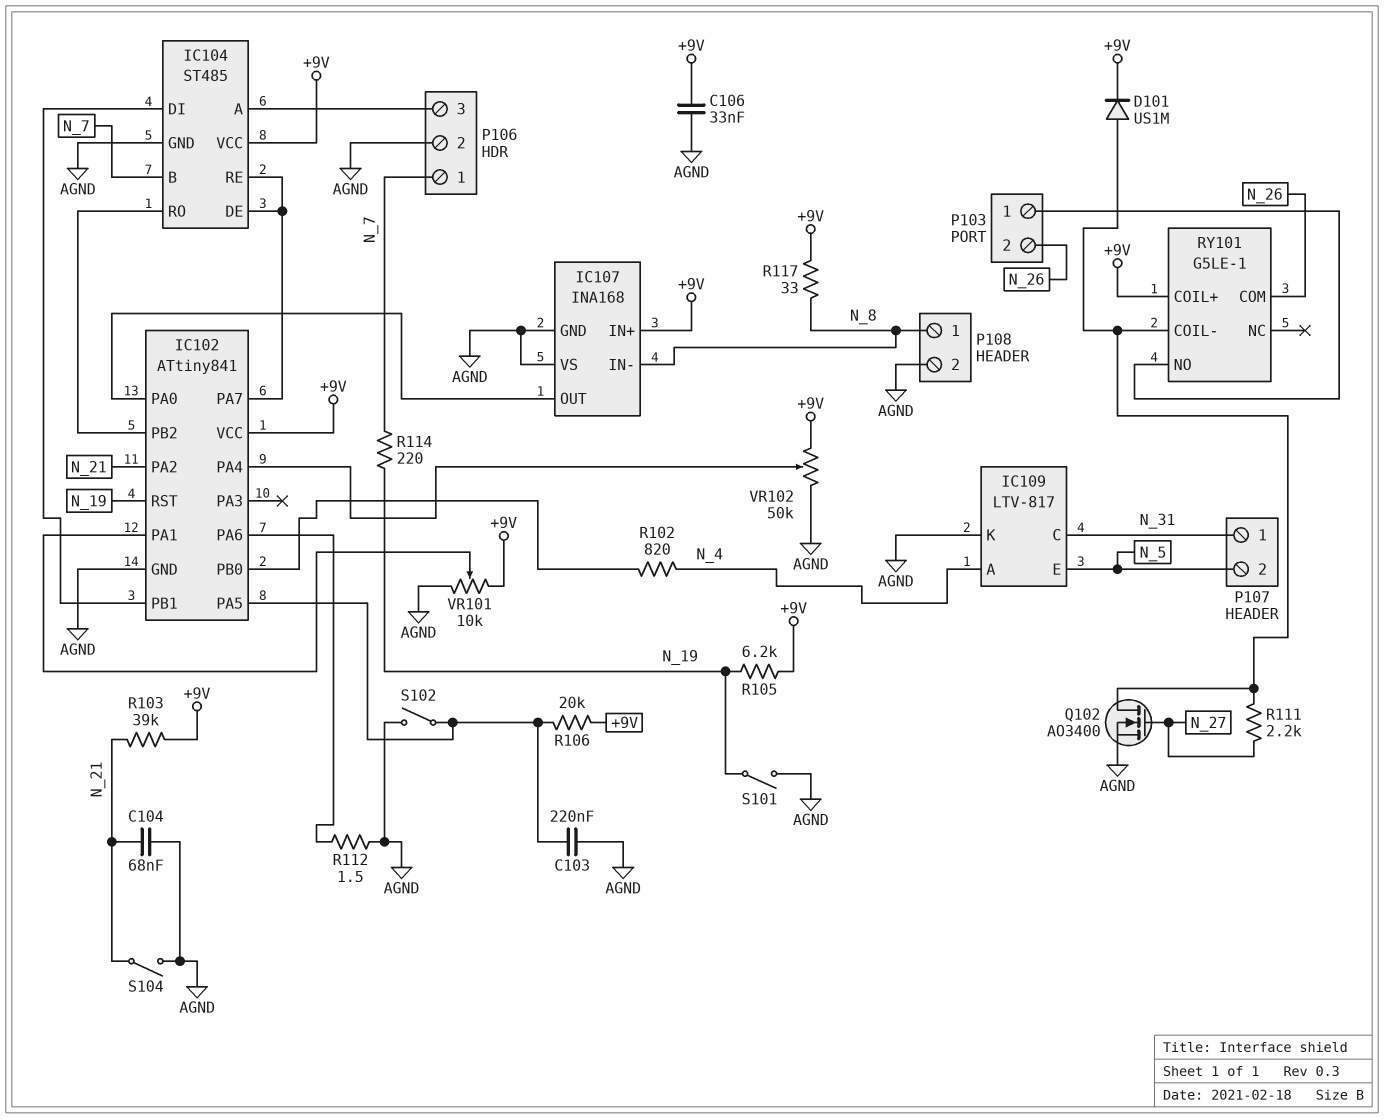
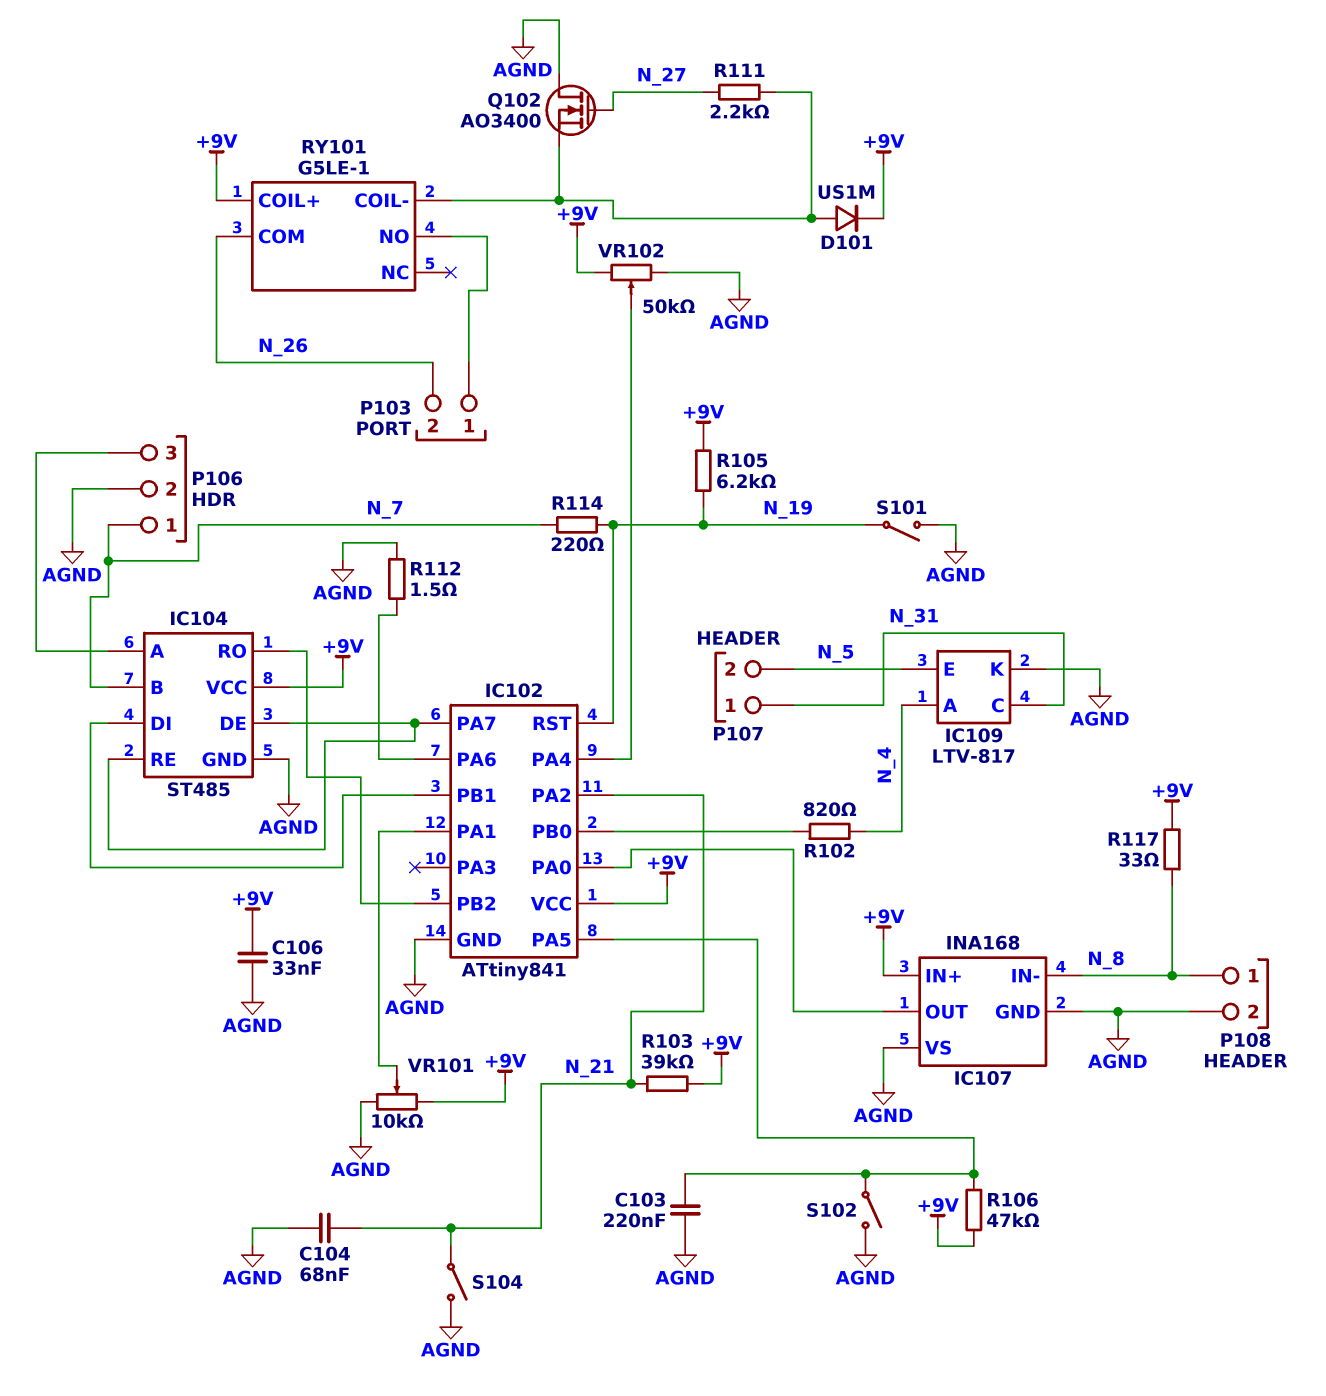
Q102: NMOS AO3400 (G N_27, D RY101/COIL-, S AGND) -> NMOS AO3400 (G N_27, D AGND, S RY101/COIL-)
R106: 20k (+9V, IC102/PA5) -> 47k (+9V, IC102/PA5)

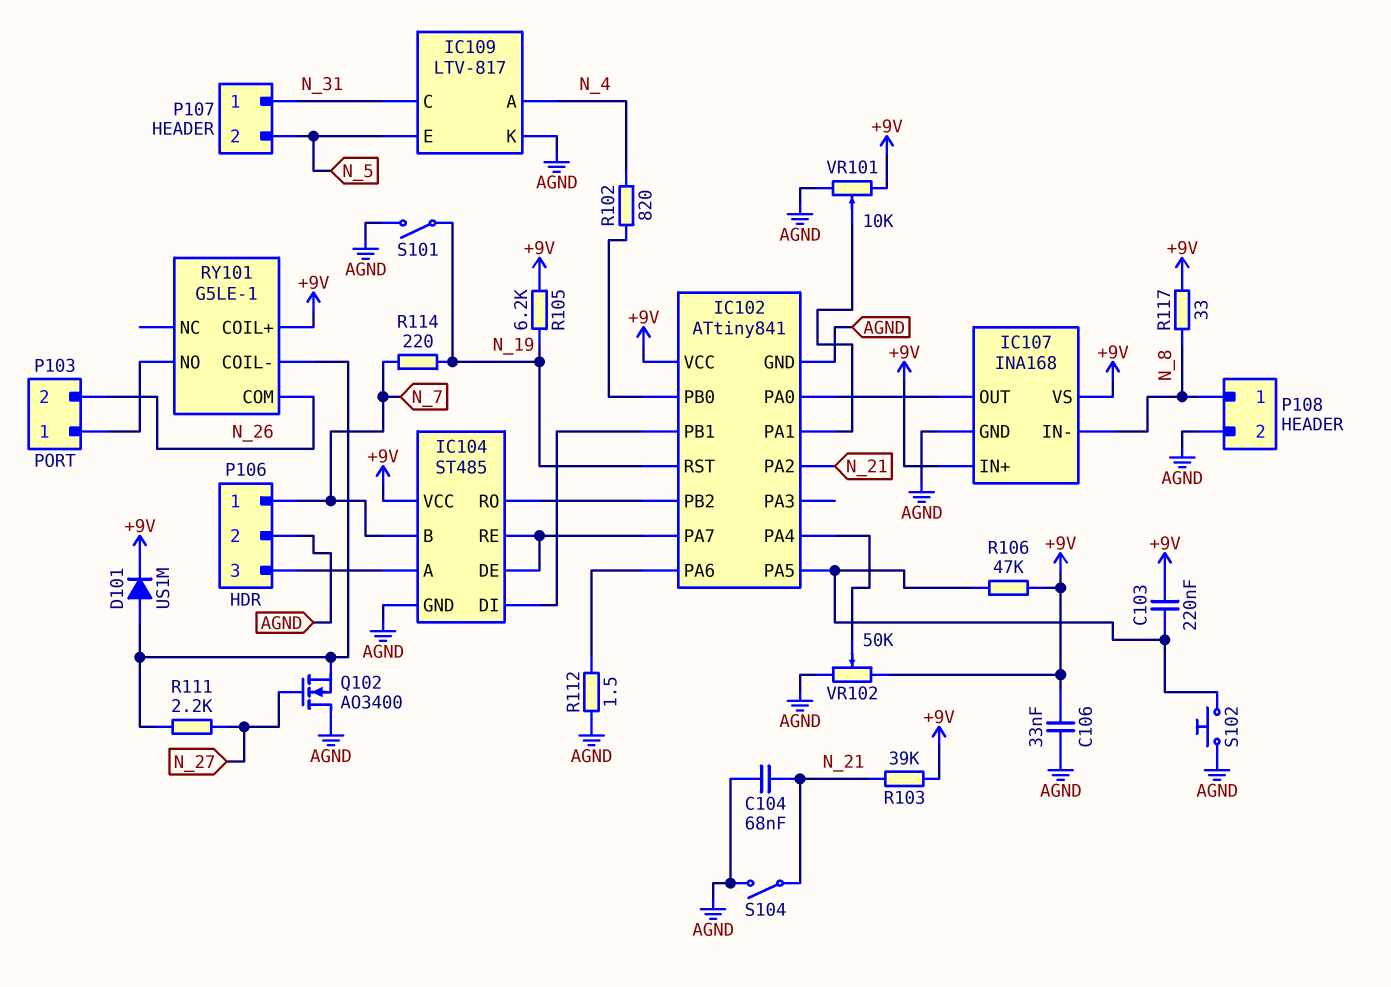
C103: 220nF (AGND, IC102/PA5) -> 220nF (+9V, IC102/PA5)
IC107 pin VS: AGND -> +9V
S102: switch (AGND, IC102/PA5) -> button (AGND, IC102/PA5)

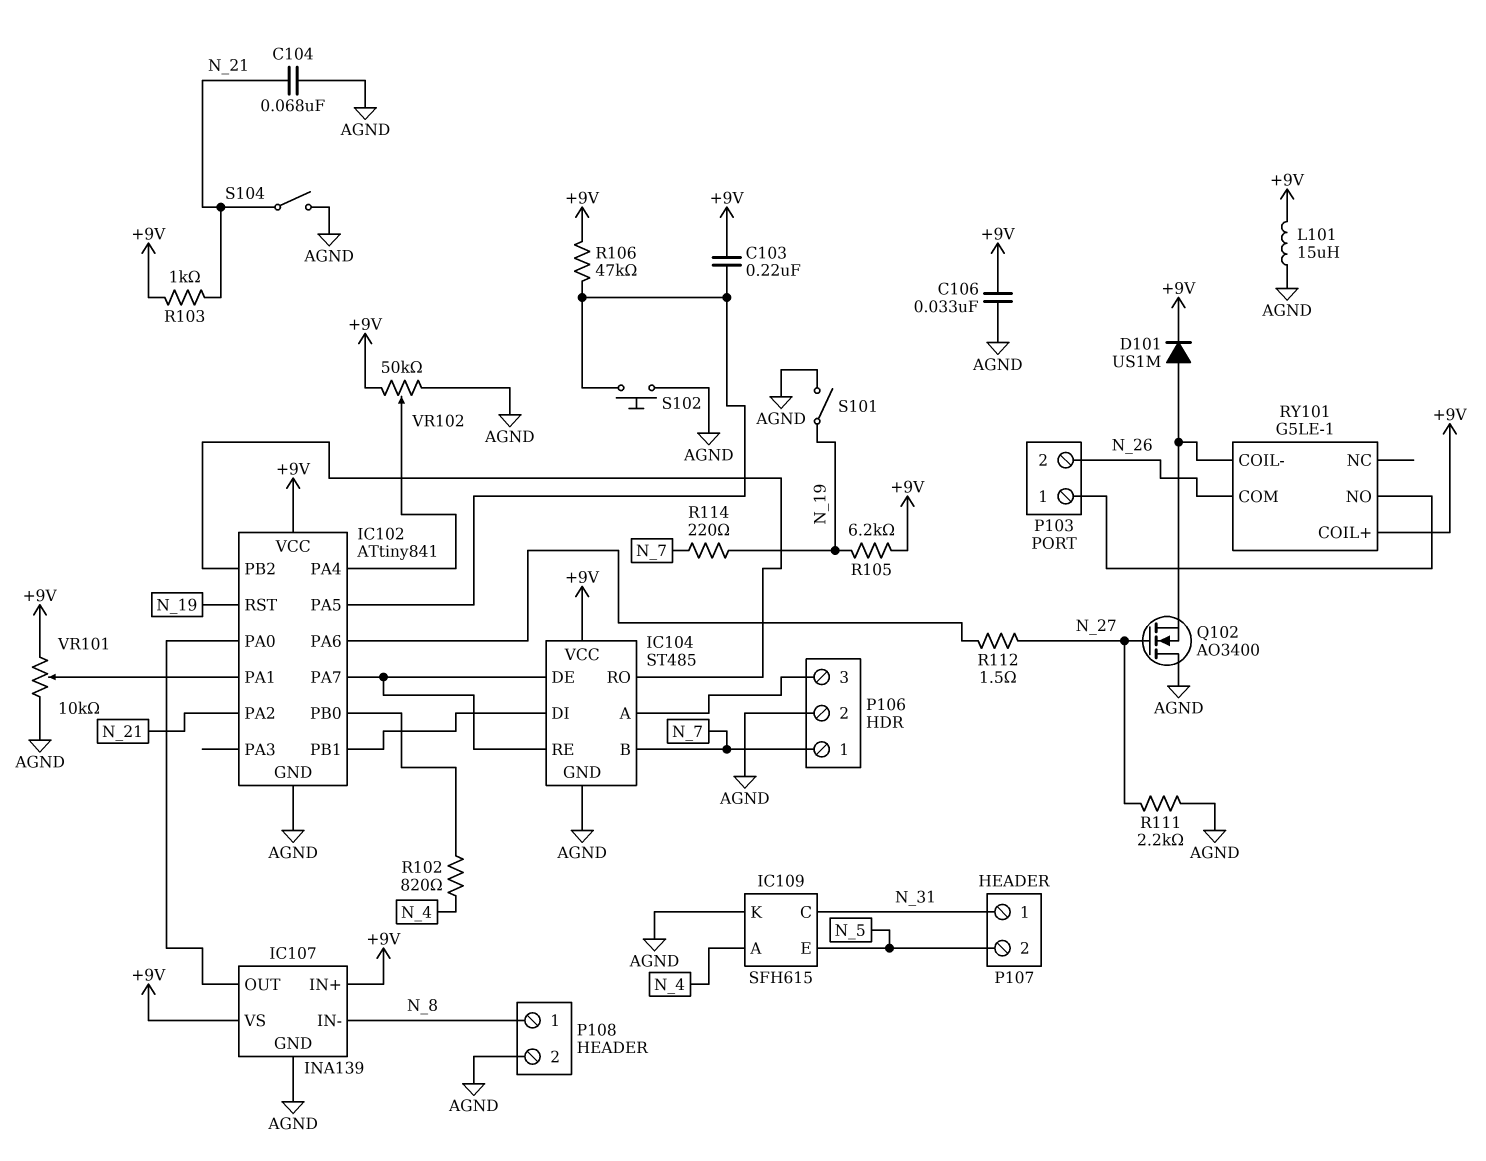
IC107: INA168 -> INA139
IC109: LTV-817 -> SFH615
L101: none -> 15uH (+9V, AGND)
R103: 39k (+9V, N_21) -> 1k (+9V, N_21)
R111: 2.2k (N_27, RY101/COIL-) -> 2.2k (AGND, N_27)
R112: 1.5 (AGND, IC102/PA6) -> 1.5 (IC102/PA6, N_27)
R117: 33 (+9V, N_8) -> none

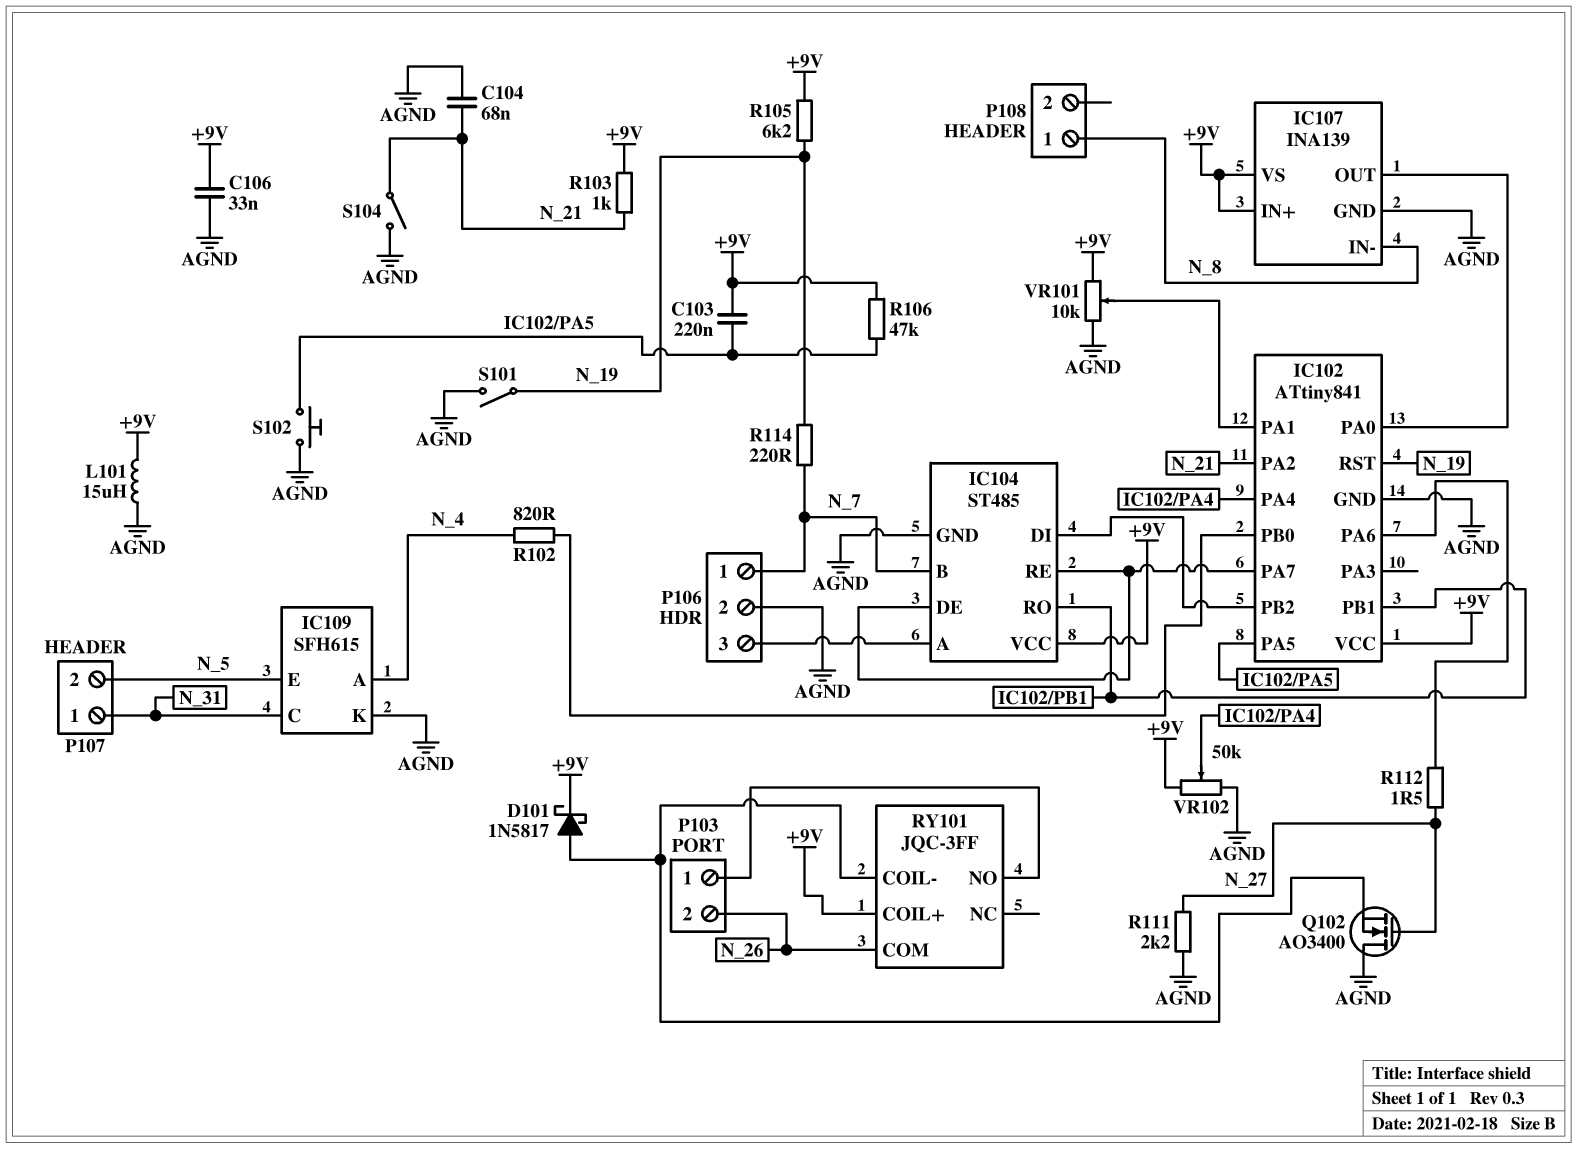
D101: diode US1M (A RY101/COIL-, K +9V) -> schottky 1N5817 (A RY101/COIL-, K +9V)
IC104 pin DI: IC102/PB1 -> IC102/PB2
IC104 pin RO: IC102/PB2 -> IC102/PB1
P108 pin 2: AGND -> none
RY101: G5LE-1 -> JQC-3FF

